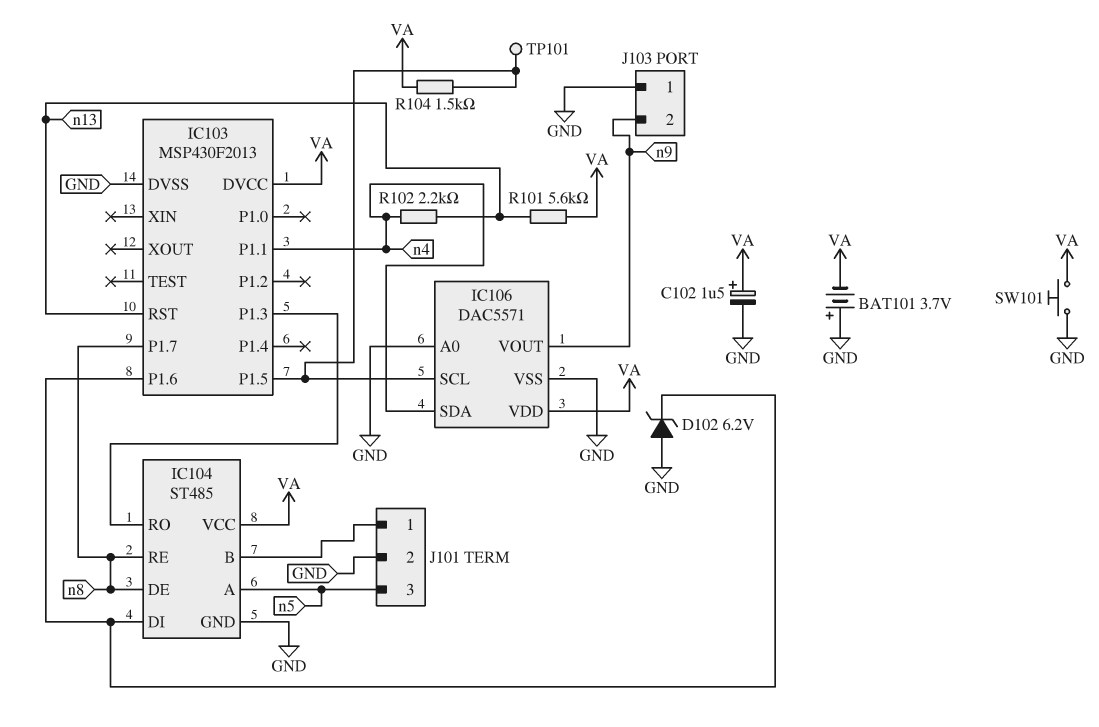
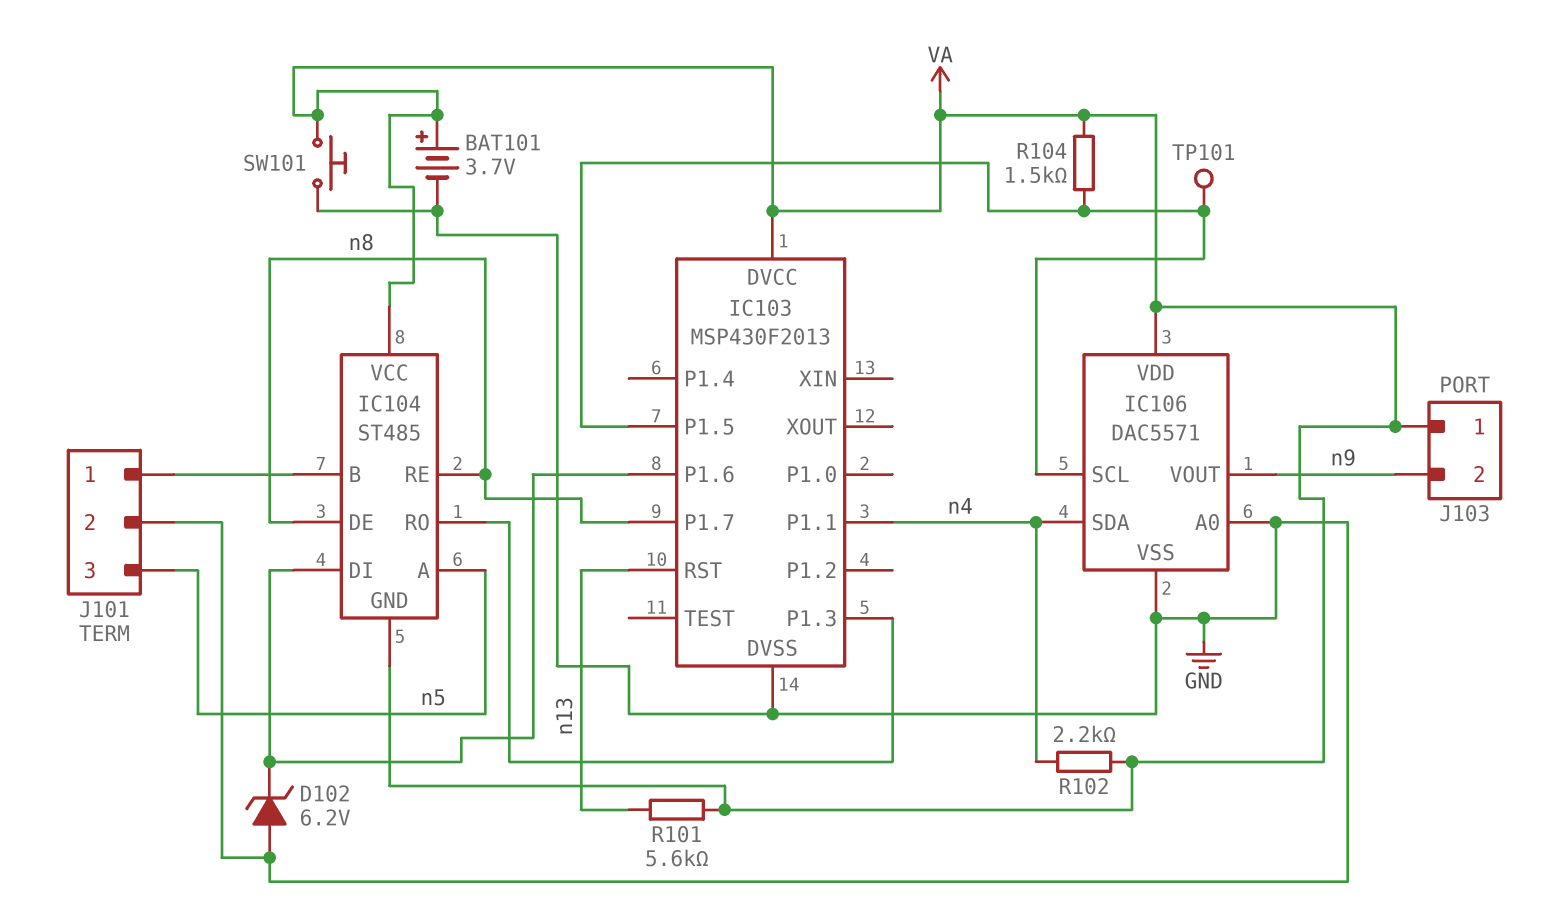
BAT101: 3.7V (plus GND, minus VA) -> 3.7V (plus VA, minus GND)
C102: 1.5uF (plus VA, minus GND) -> none
IC104 pin GND: GND -> VA
J103 pin 1: GND -> VA
R102: 2.2k (n4, n13) -> 2.2k (VA, n4)

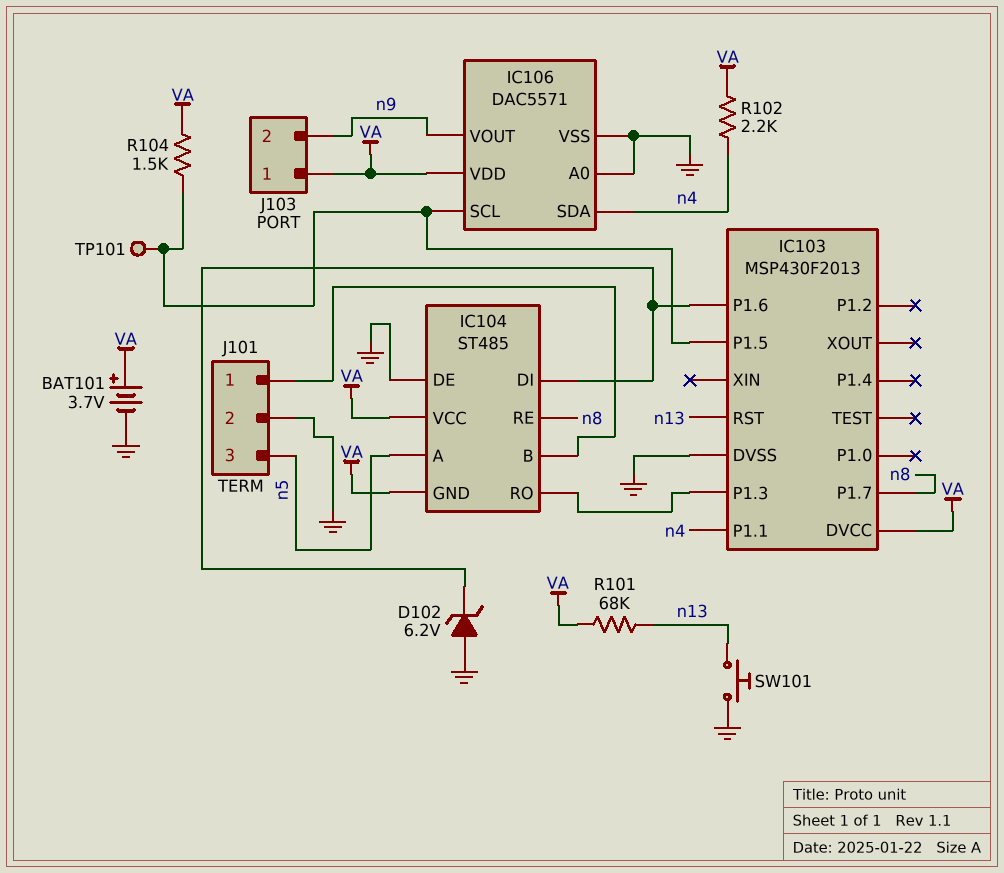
IC104 pin DE: n8 -> GND
R101: 5.6k (VA, n13) -> 68k (VA, n13)
SW101: button (GND, VA) -> button (GND, n13)

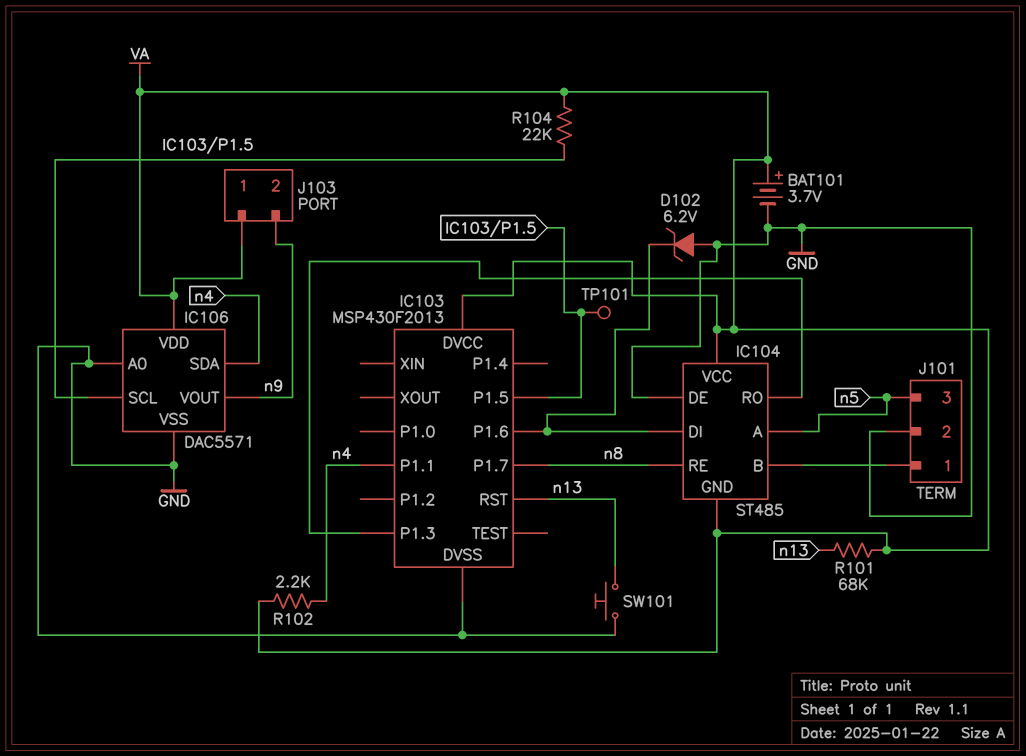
R104: 1.5k (IC103/P1.5, VA) -> 22k (IC103/P1.5, VA)

